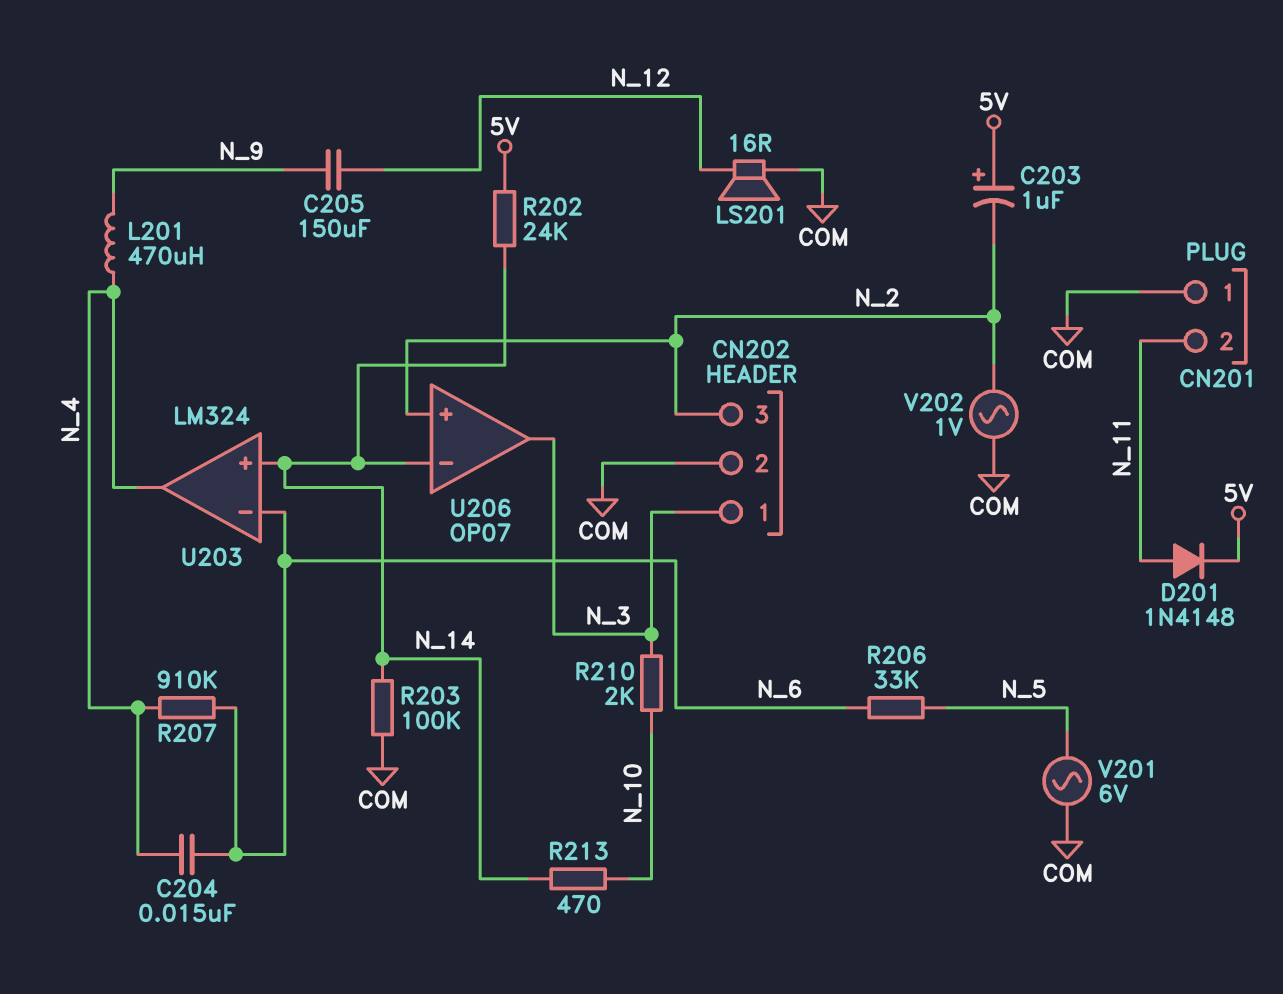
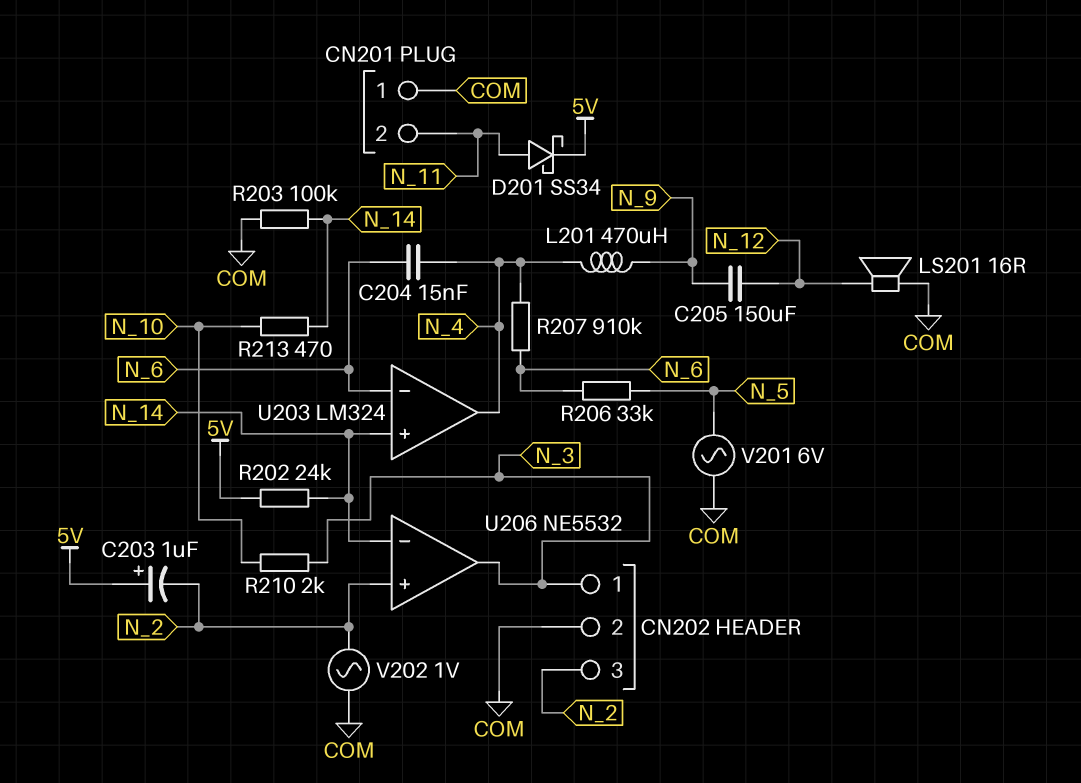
D201: diode 1N4148 (A N_11, K 5V) -> schottky SS34 (A N_11, K 5V)
U206: OP07 -> NE5532

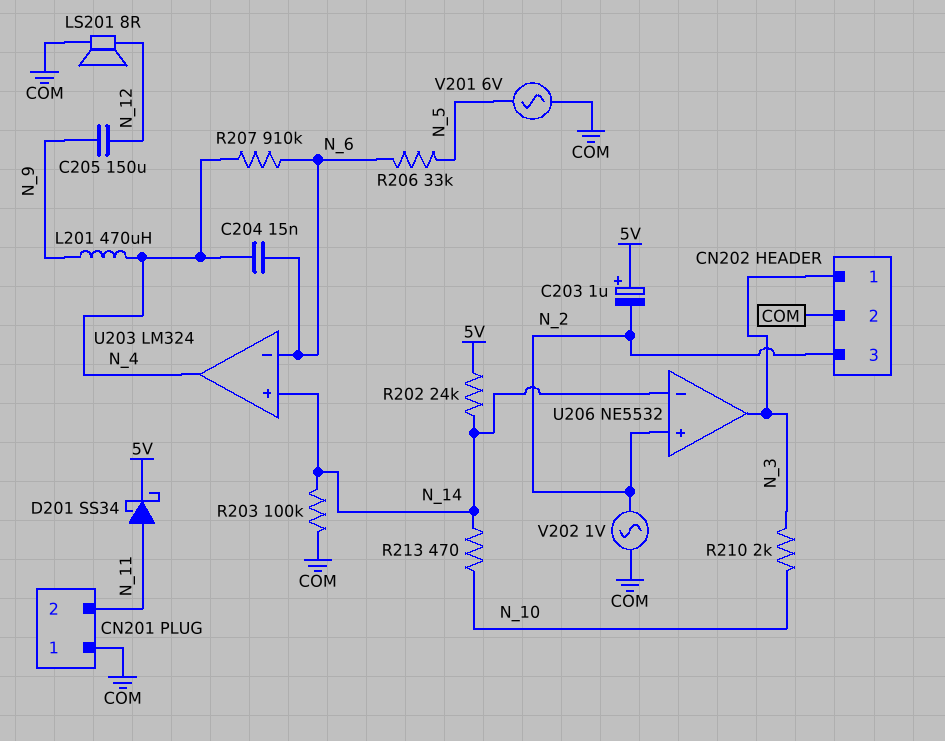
LS201: speaker 16R (COM, N_12) -> speaker 8R (COM, N_12)

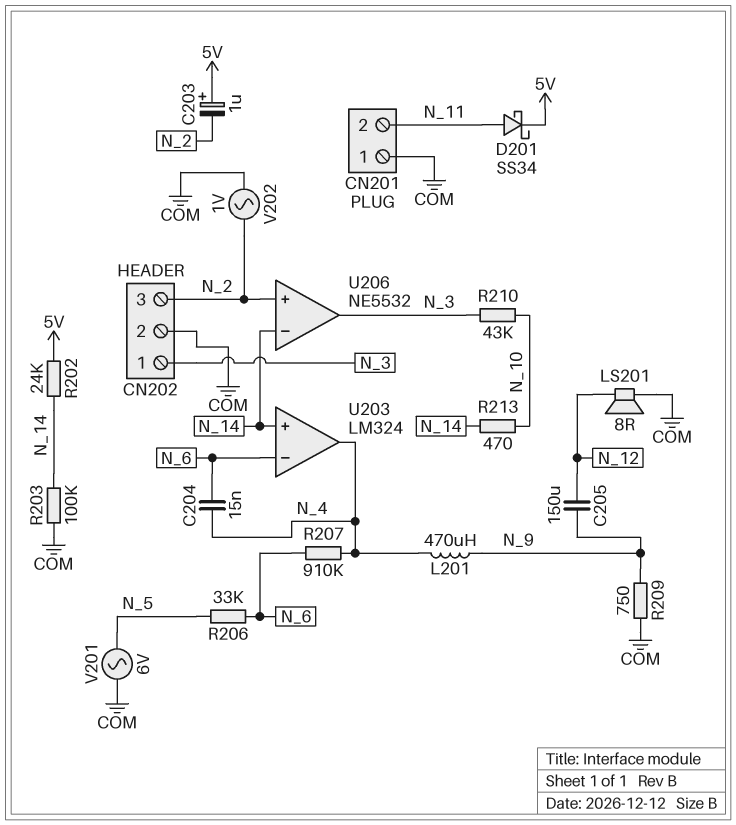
R209: none -> 750 (COM, N_9)
R210: 2k (N_3, N_10) -> 43k (N_3, N_10)

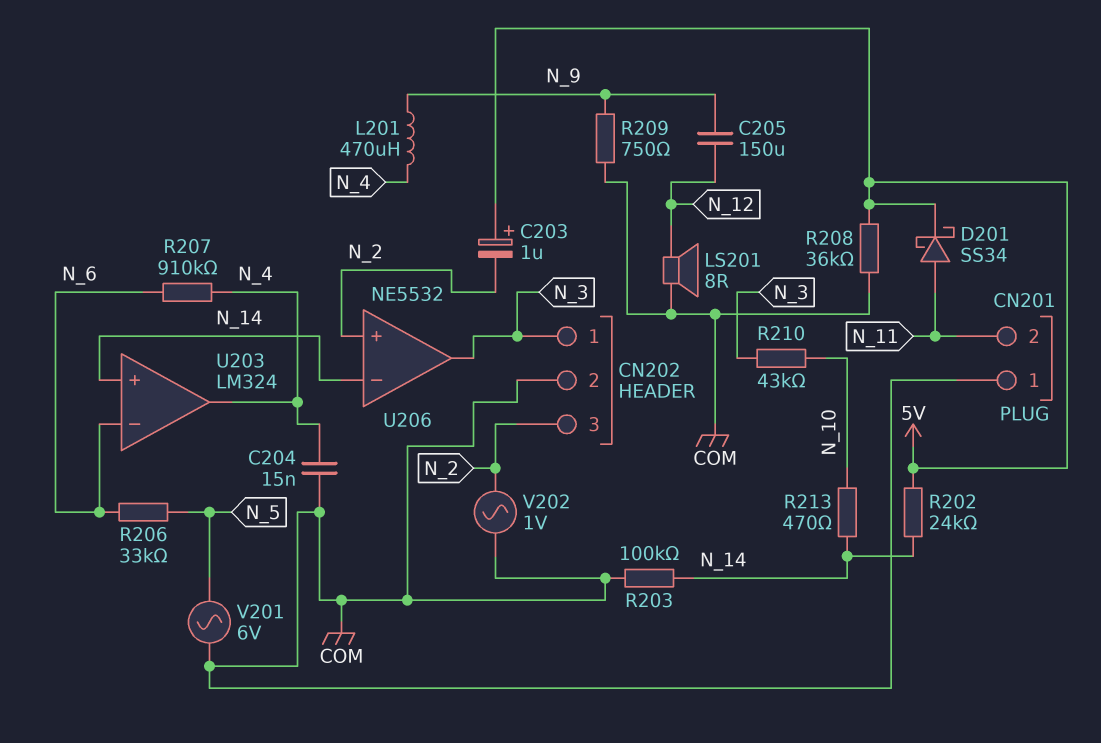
C204: 15nF (N_4, N_6) -> 15nF (COM, N_4)
R208: none -> 36k (5V, COM)

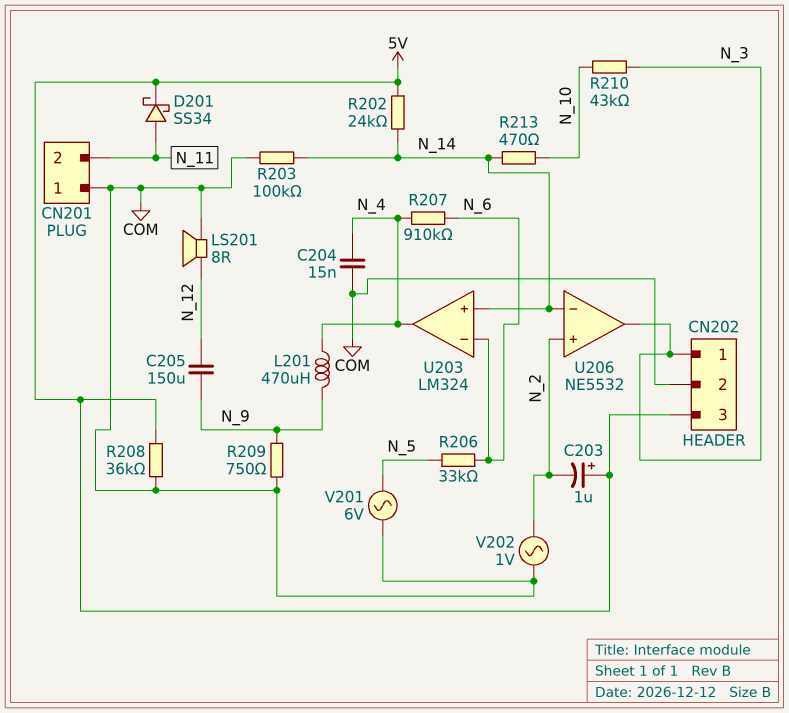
CN202 pin 3: N_2 -> 5V

